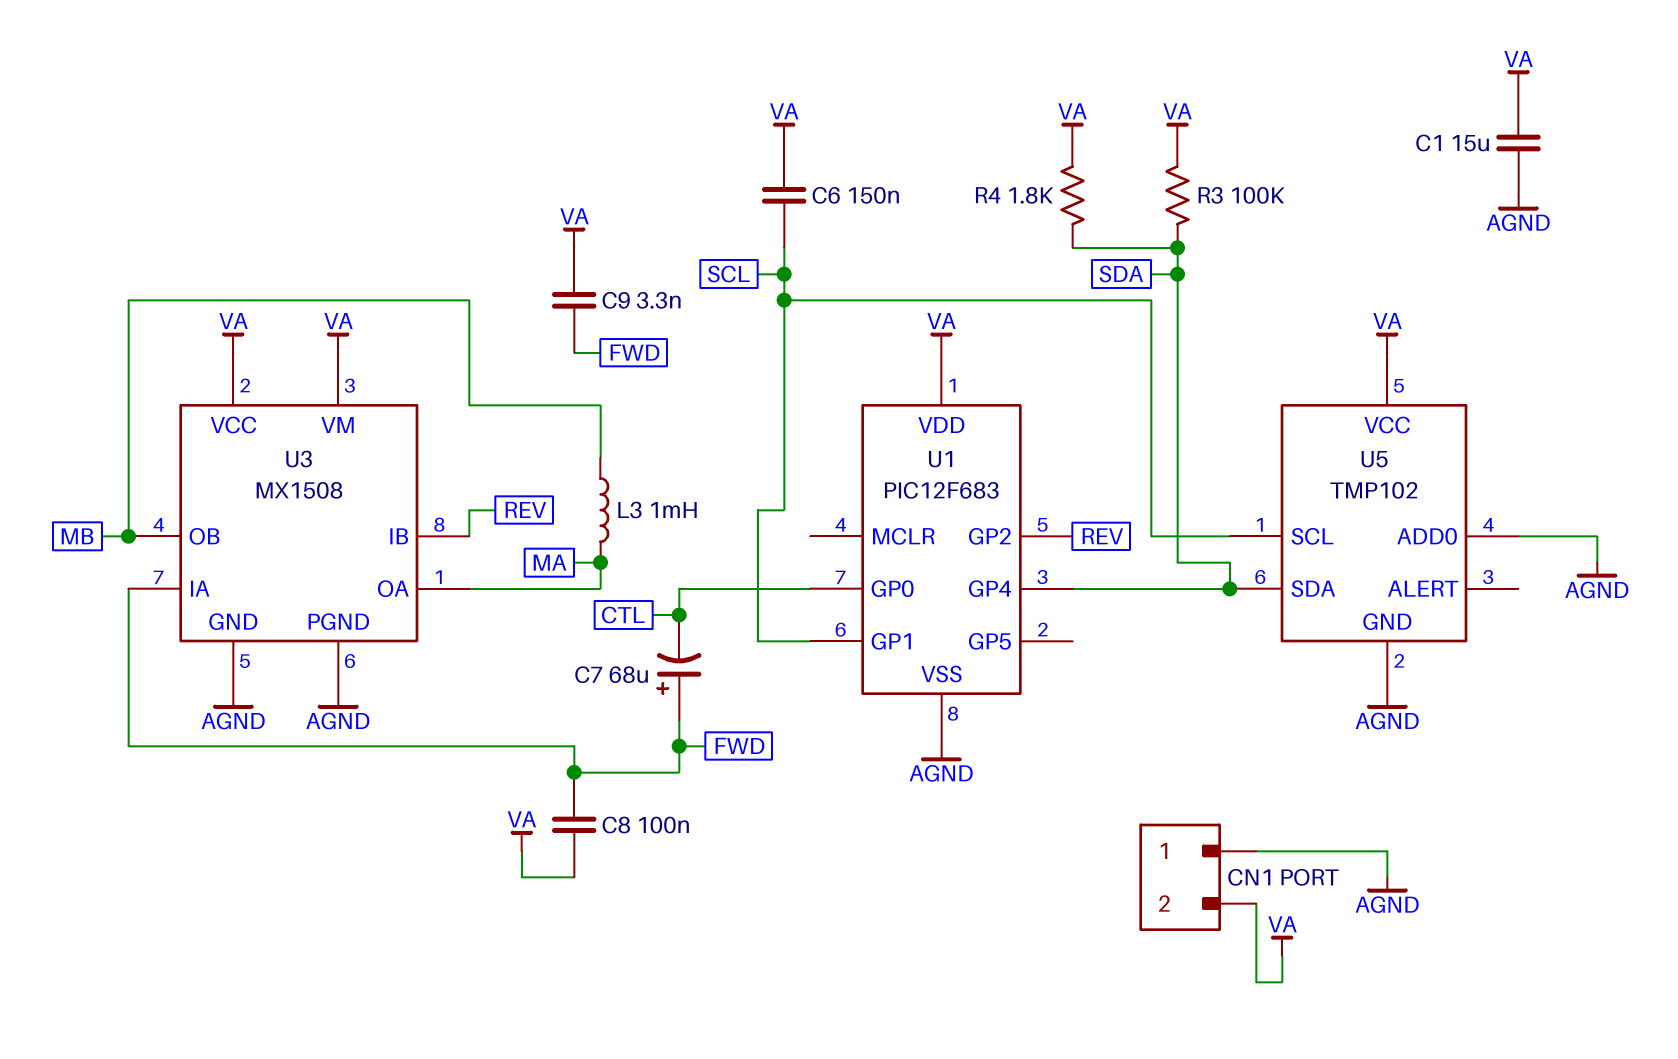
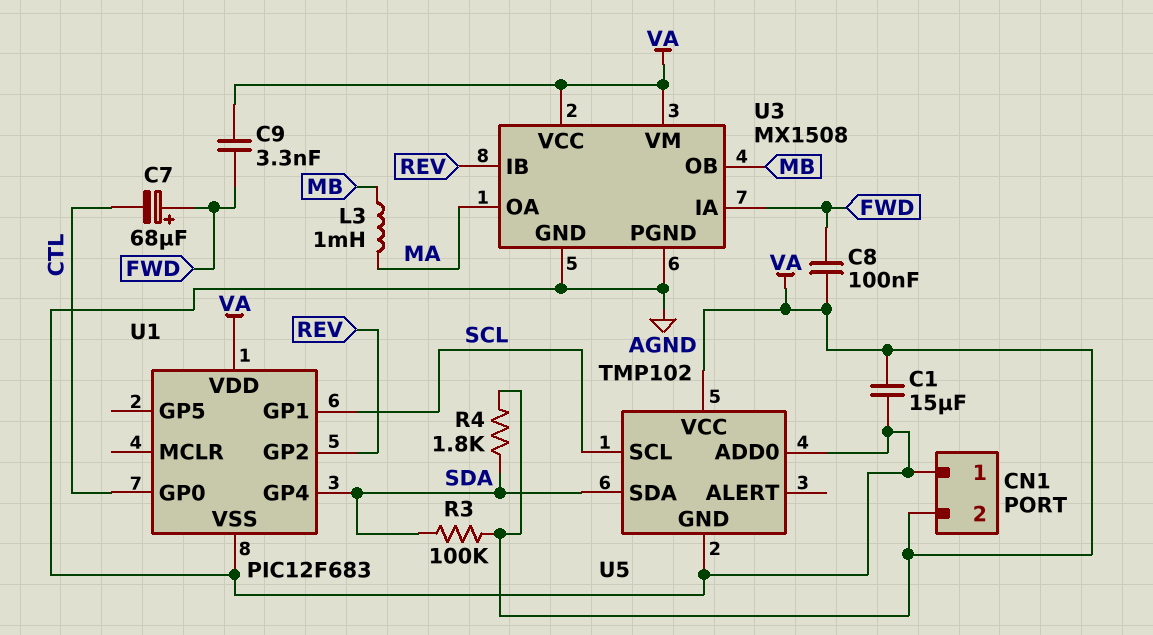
C6: 150nF (SCL, VA) -> none

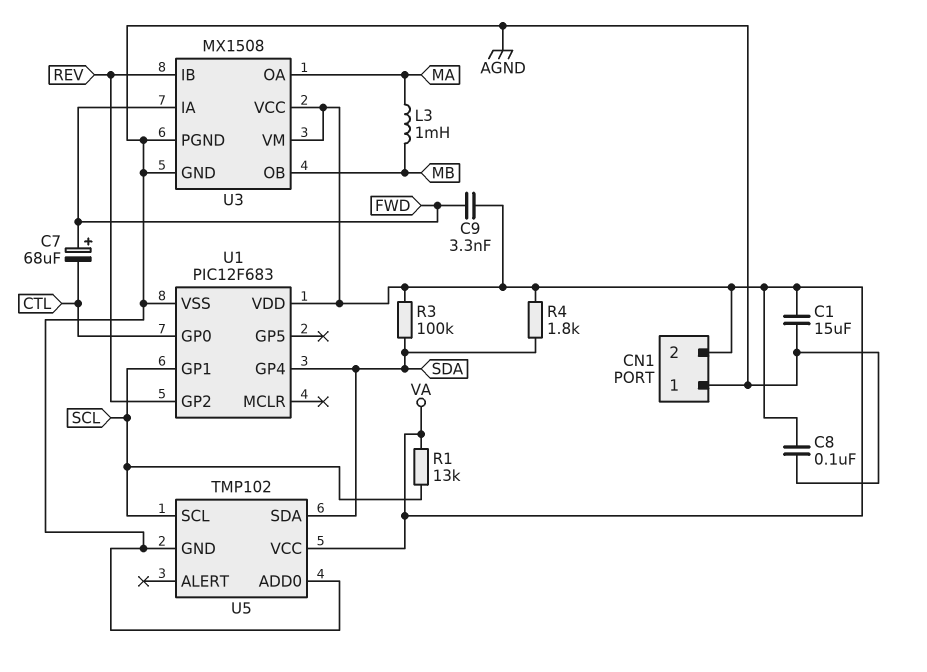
C8: 100nF (FWD, VA) -> 100nF (AGND, VA)
R1: none -> 13k (SCL, VA)

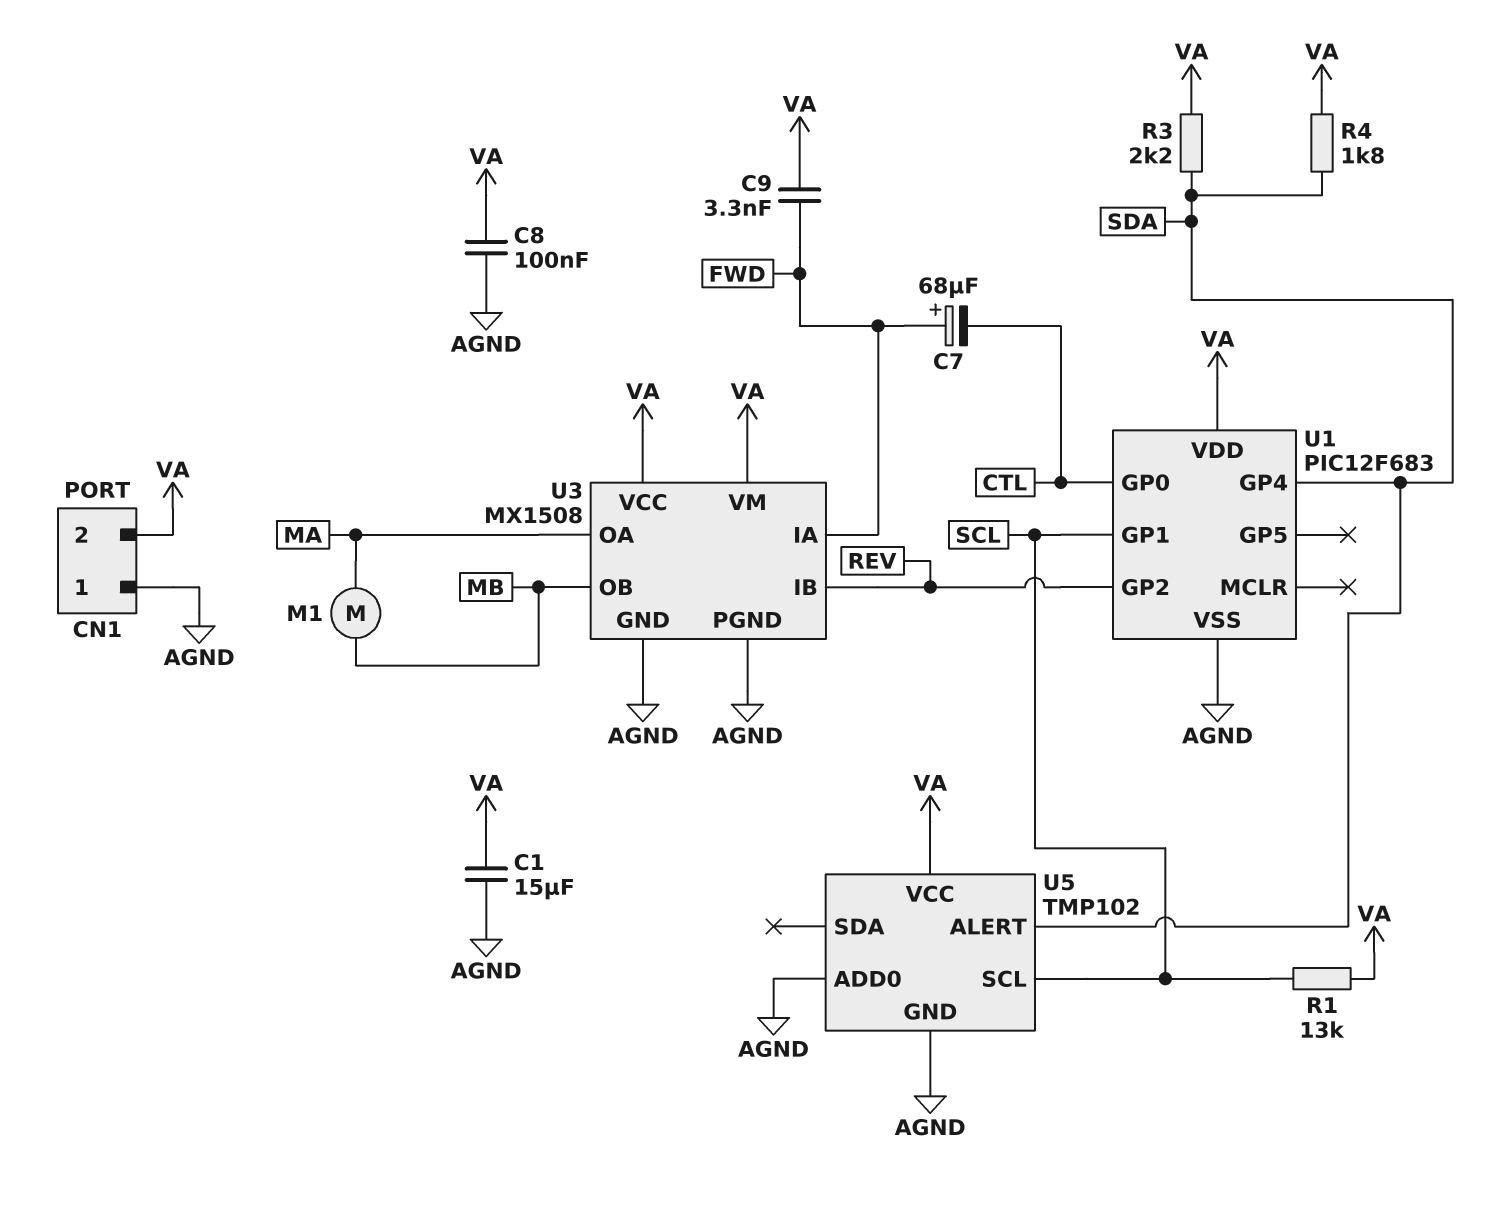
L3: 1mH (MA, MB) -> none
M1: none -> motor (MA, MB)
R3: 100k (SDA, VA) -> 2.2k (SDA, VA)
U5 pin ALERT: none -> SDA
U5 pin SDA: SDA -> none

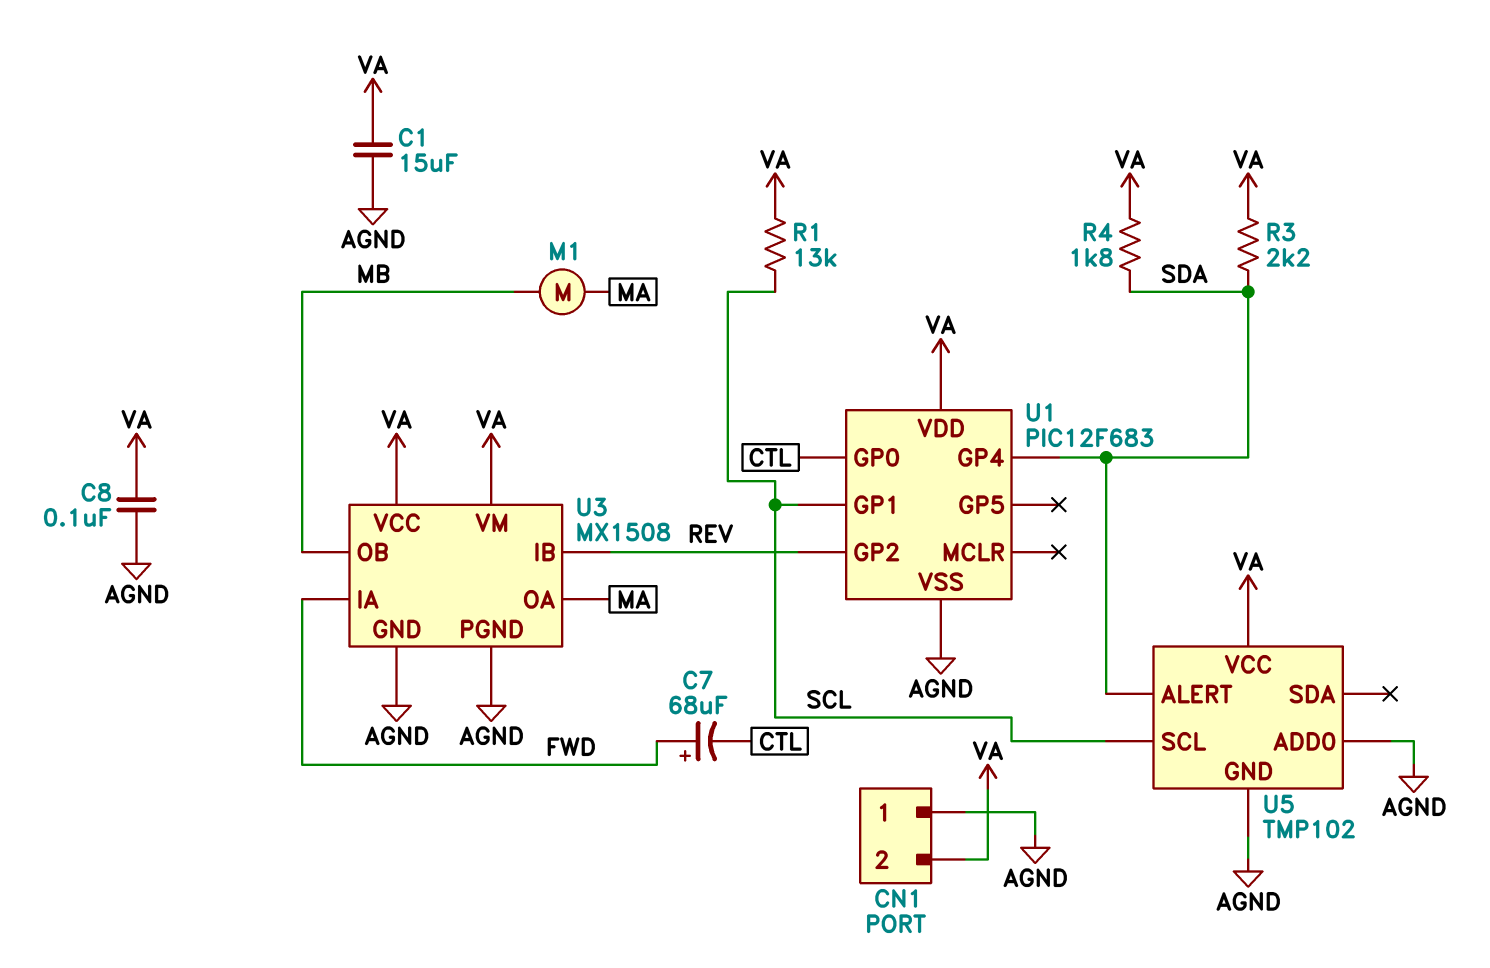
C9: 3.3nF (FWD, VA) -> none

